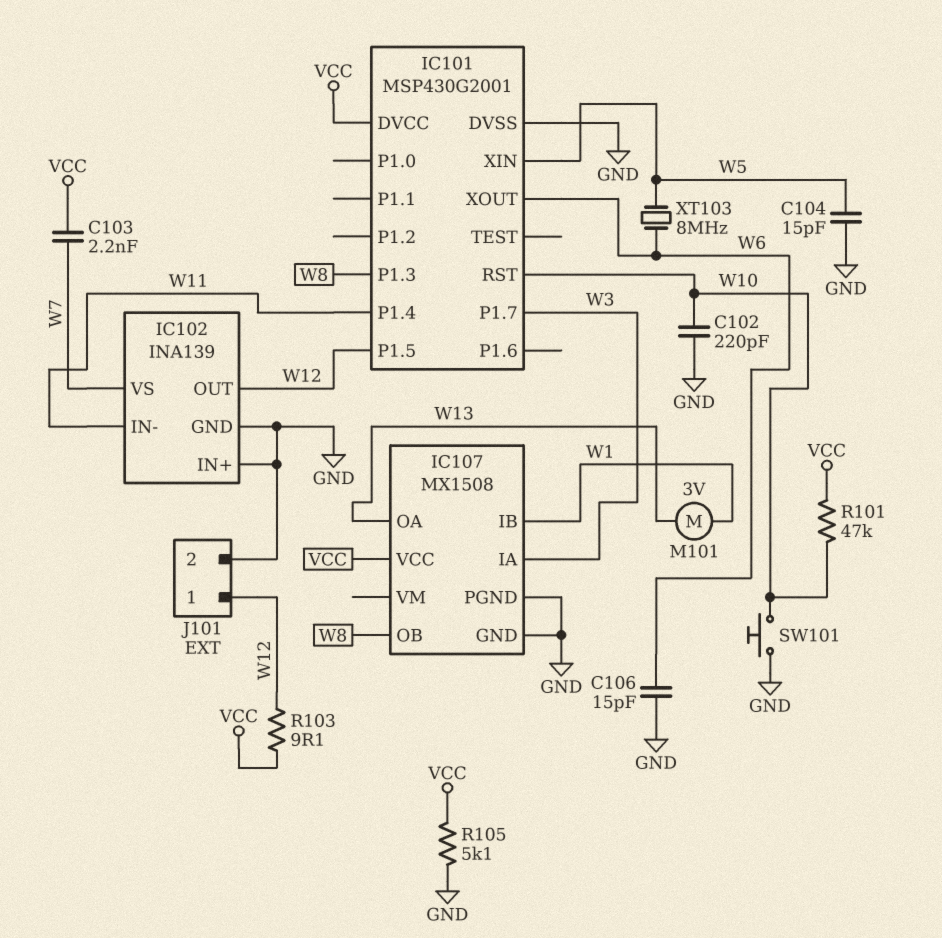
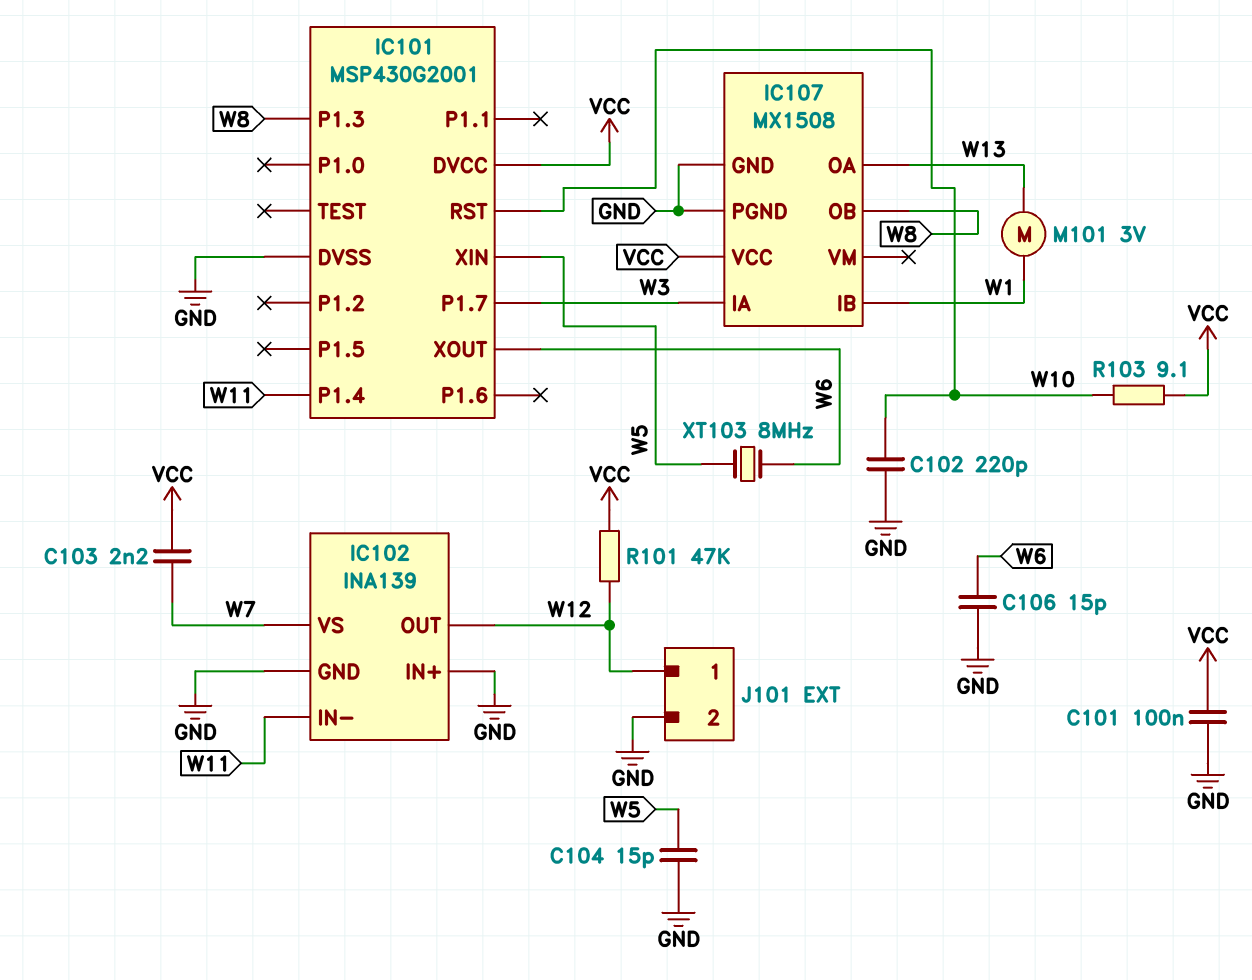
C101: none -> 100nF (GND, VCC)
IC101 pin P1.5: W12 -> none
R101: 47k (VCC, W10) -> 47k (VCC, W12)
R103: 9.1 (VCC, W12) -> 9.1 (VCC, W10)
R105: 5.1k (GND, VCC) -> none
SW101: button (GND, W10) -> none

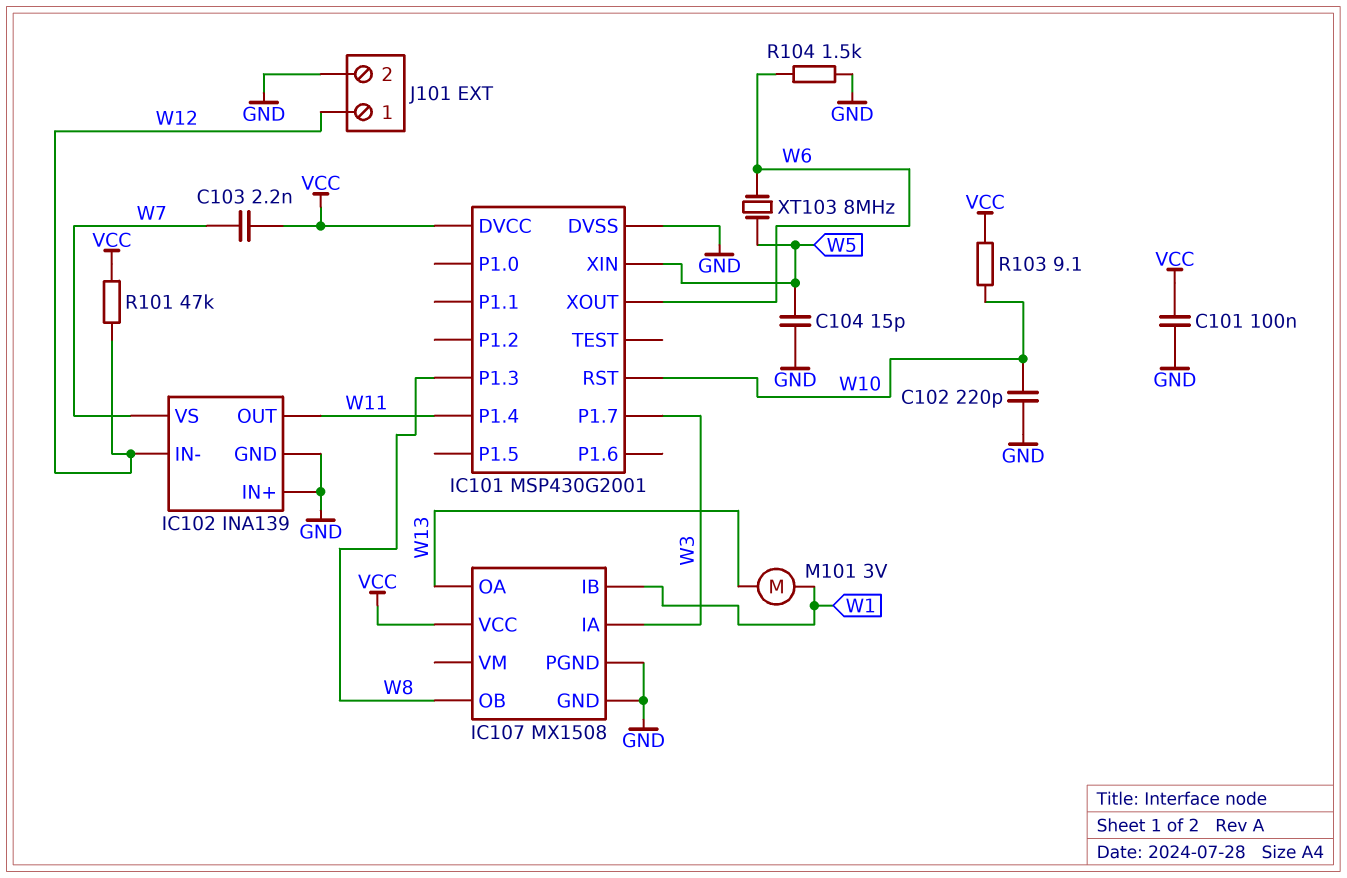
C106: 15pF (GND, W6) -> none
IC102 pin IN-: W11 -> W12
IC102 pin OUT: W12 -> W11
R104: none -> 1.5k (GND, W6)

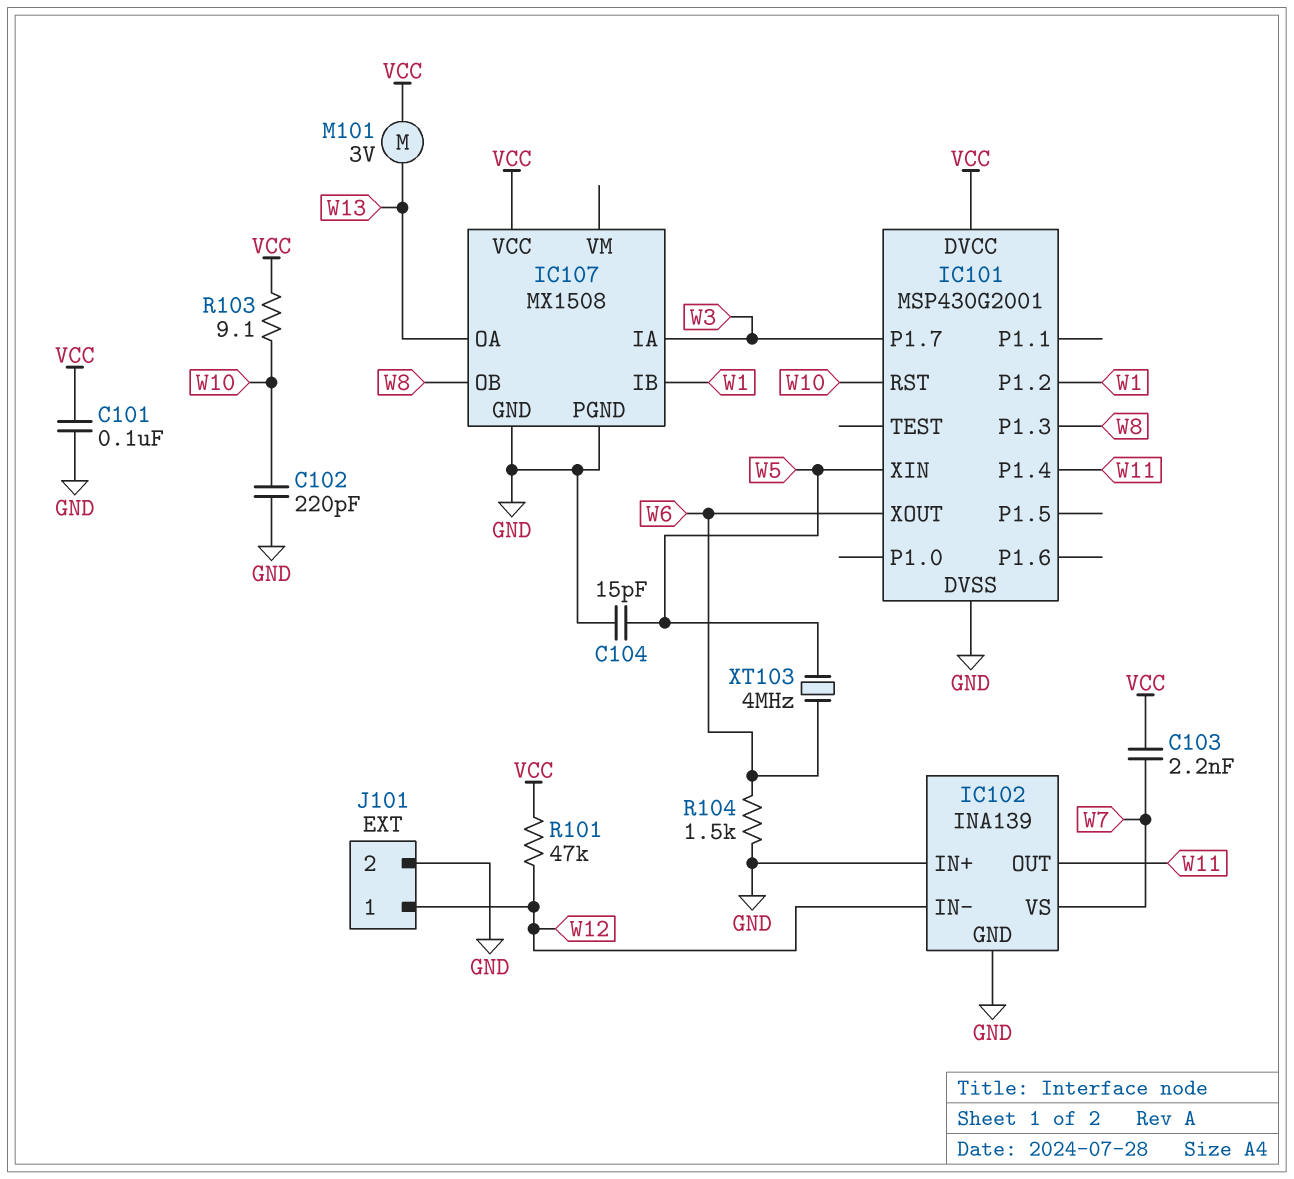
IC101 pin P1.2: none -> W1
M101: motor 3V (W1, W13) -> motor 3V (VCC, W13)
XT103: 8MHz (W5, W6) -> 4MHz (W5, W6)

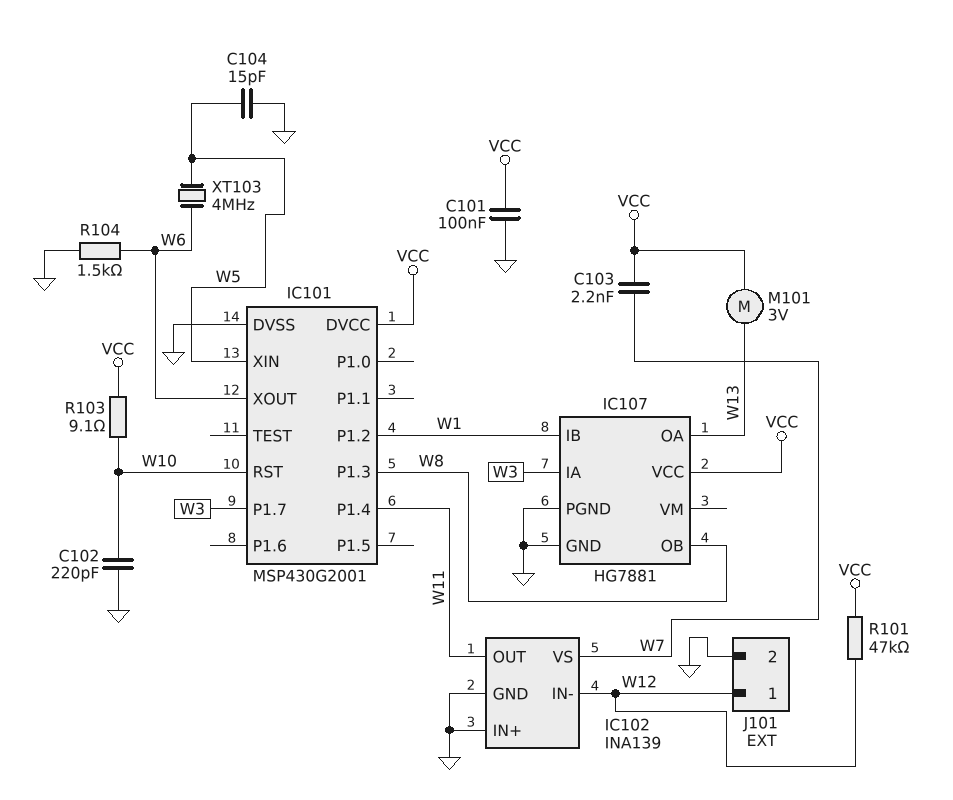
IC107: MX1508 -> HG7881

